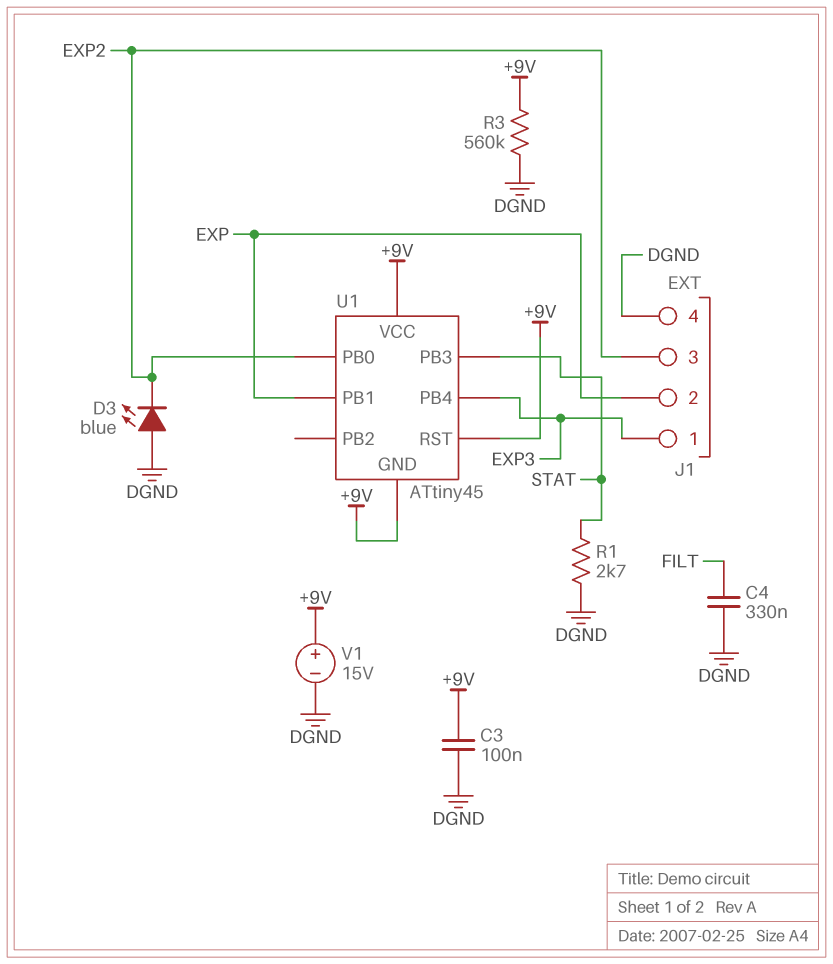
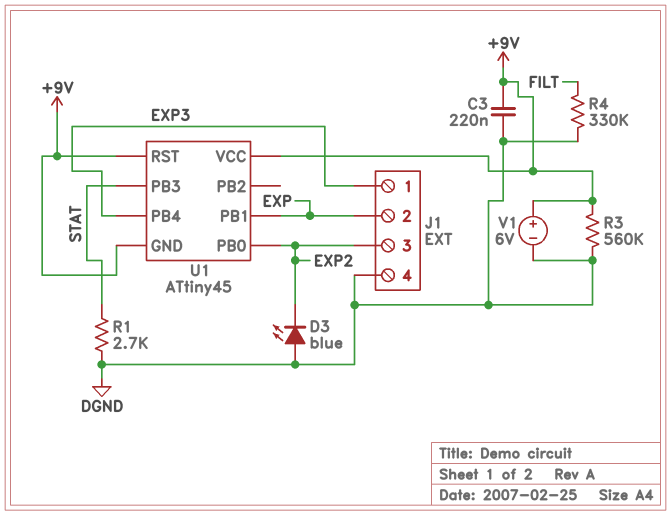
C3: 100nF (+9V, DGND) -> 220nF (+9V, DGND)
C4: 330nF (DGND, FILT) -> none
R4: none -> 330k (DGND, FILT)
V1: 15V (plus +9V, minus DGND) -> 6V (plus +9V, minus DGND)

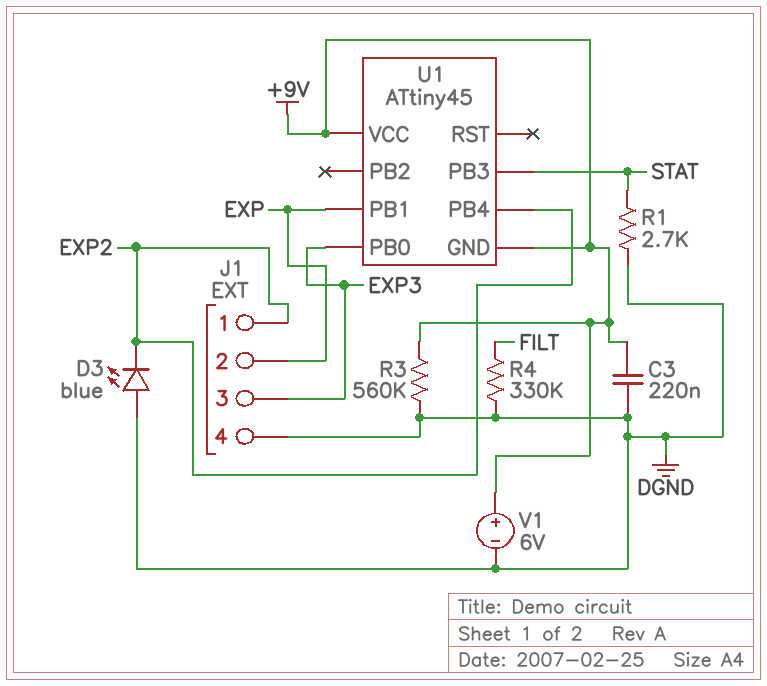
J1 pin 1: EXP3 -> EXP2
J1 pin 3: EXP2 -> EXP3
U1 pin PB0: EXP2 -> EXP3
U1 pin PB4: EXP3 -> EXP2
U1 pin RST: +9V -> none

